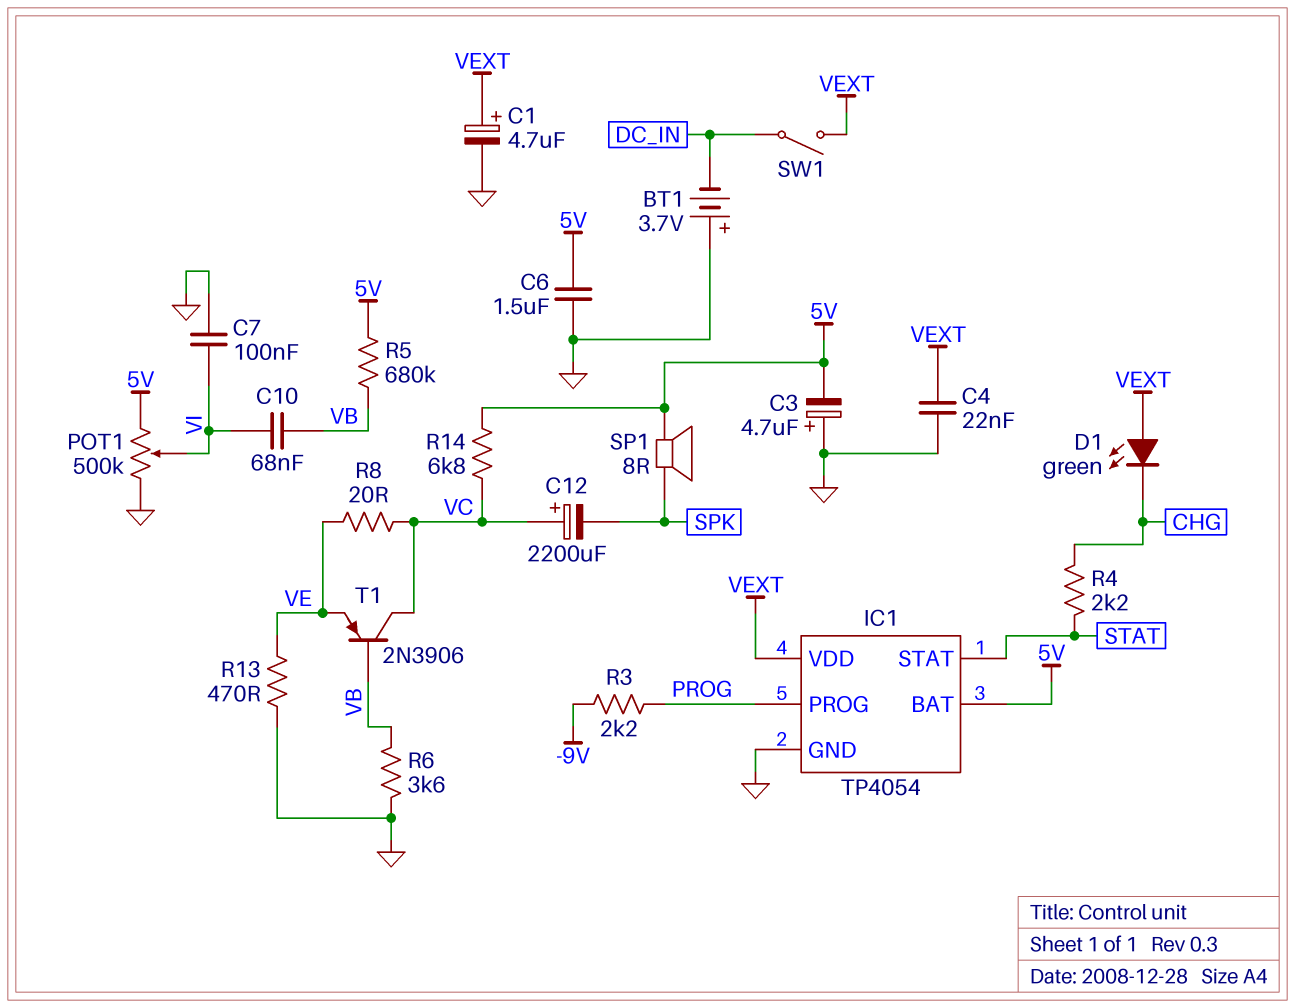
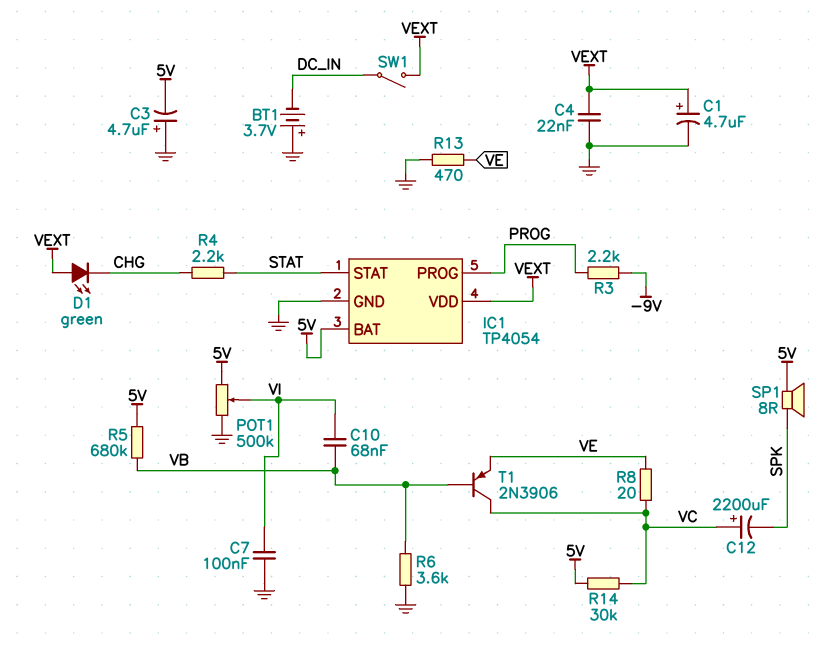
C6: 1.5uF (5V, GND) -> none
R14: 6.8k (5V, VC) -> 30k (5V, VC)

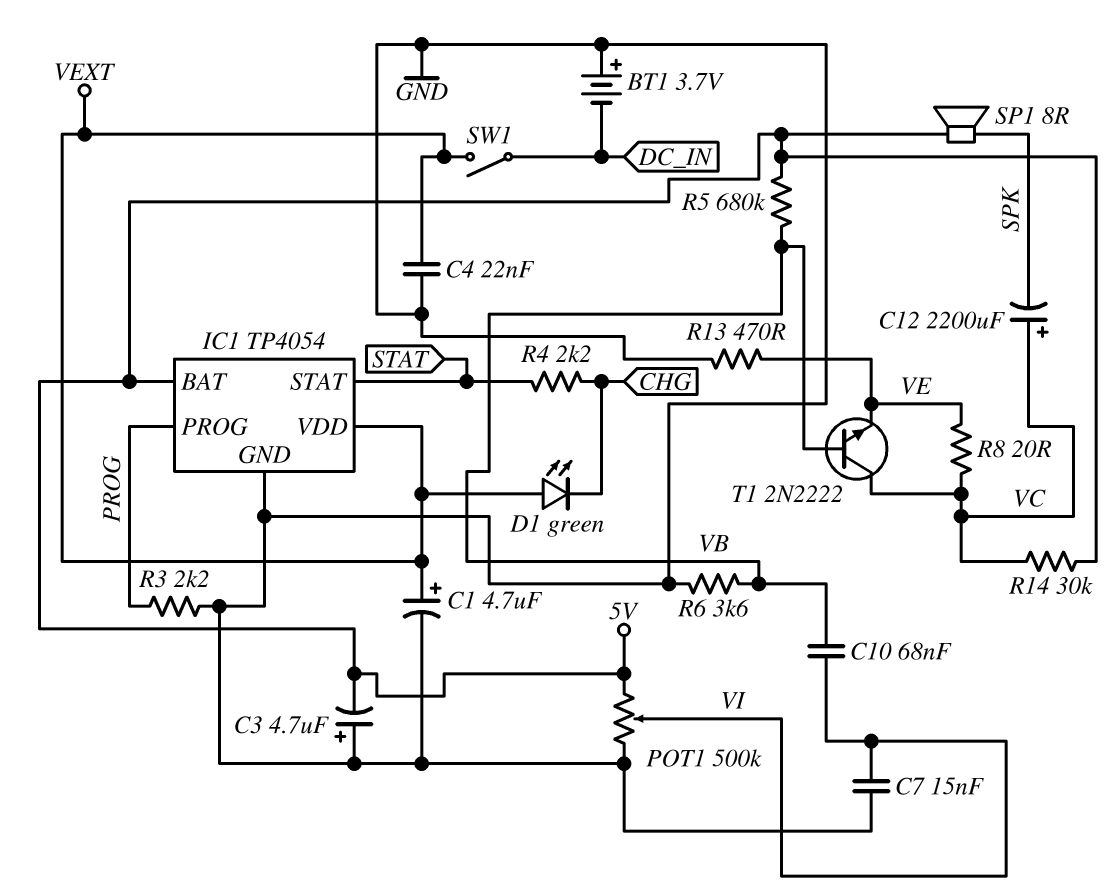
C7: 100nF (GND, VI) -> 15nF (GND, VI)
R3: 2.2k (-9V, PROG) -> 2.2k (GND, PROG)
T1: PNP 2N3906 (B VB, C VC, E VE) -> NPN 2N2222 (B VB, C VC, E VE)

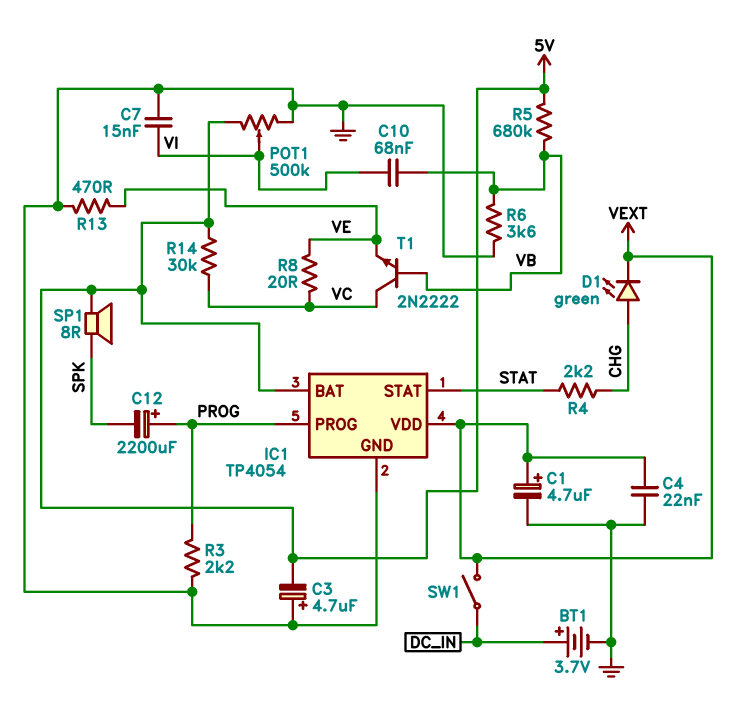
BT1: 3.7V (plus GND, minus DC_IN) -> 3.7V (plus DC_IN, minus GND)
C12: 2200uF (plus VC, minus SPK) -> 2200uF (plus PROG, minus SPK)
D1: LED green (A VEXT, K CHG) -> LED green (A CHG, K VEXT)

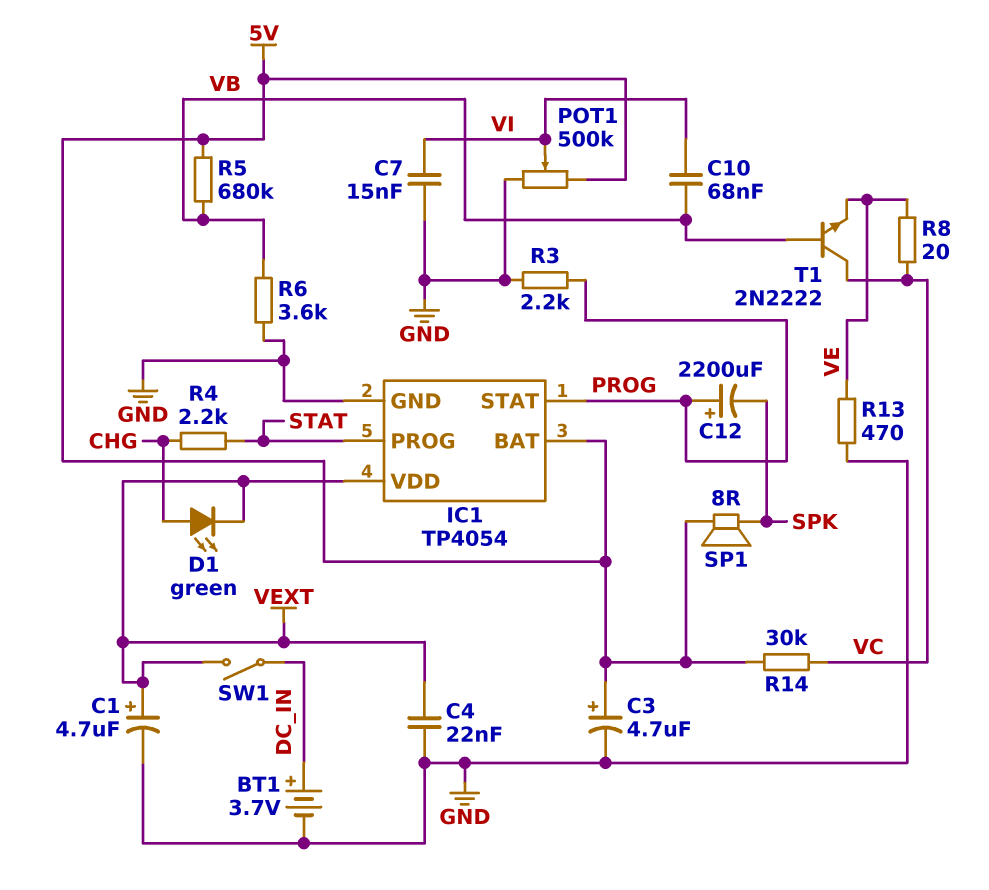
C3: 4.7uF (plus GND, minus 5V) -> 4.7uF (plus 5V, minus GND)
IC1 pin PROG: PROG -> STAT
IC1 pin STAT: STAT -> PROG

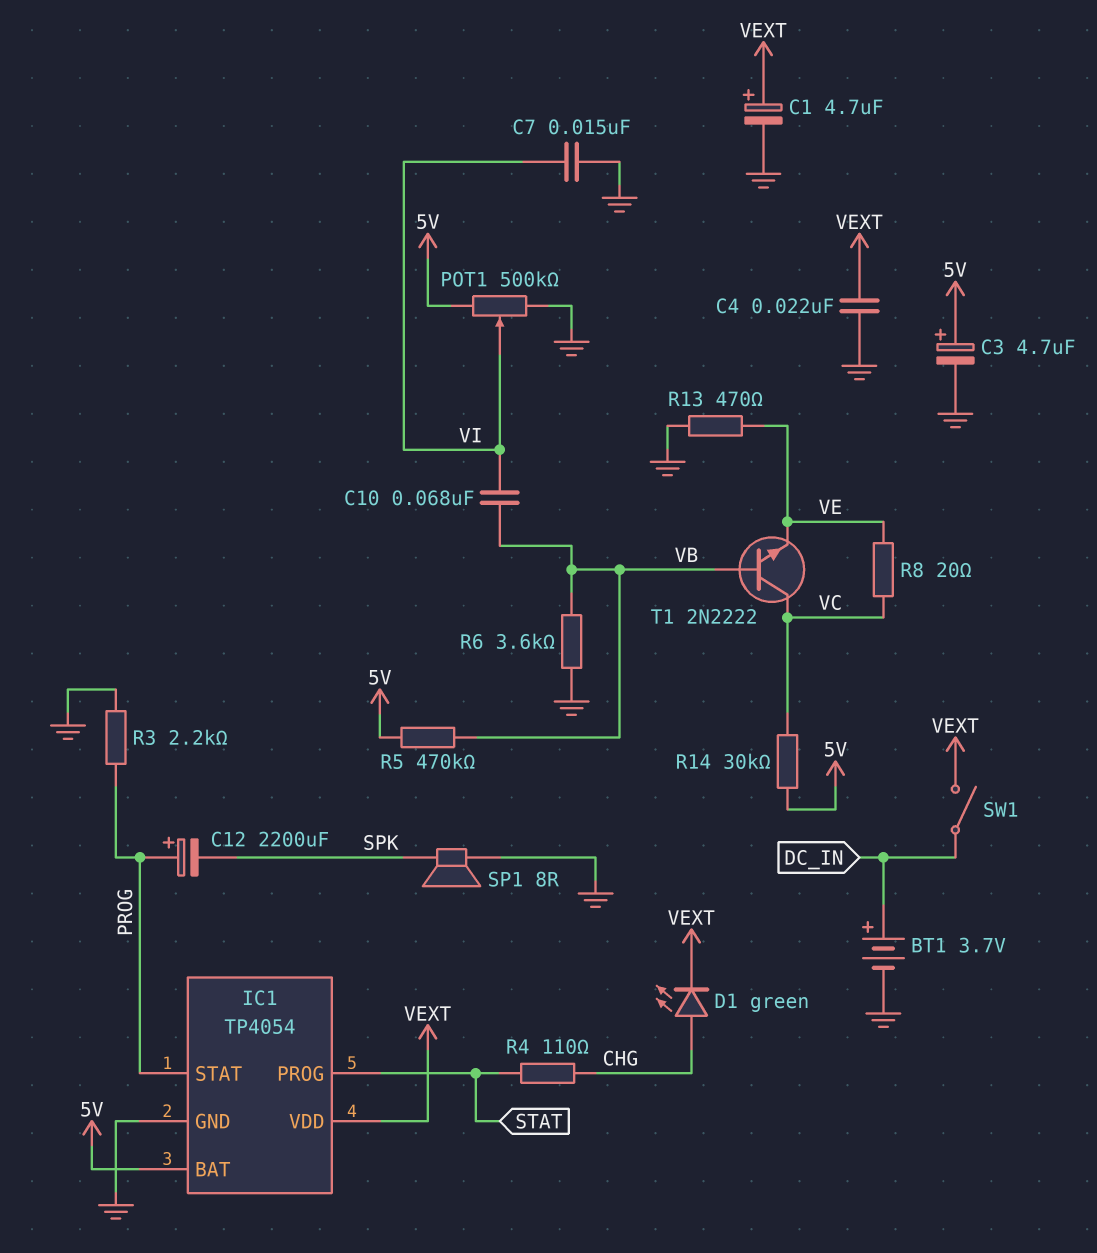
R4: 2.2k (CHG, STAT) -> 110 (CHG, STAT)
R5: 680k (5V, VB) -> 470k (5V, VB)
SP1: speaker 8R (5V, SPK) -> speaker 8R (GND, SPK)

